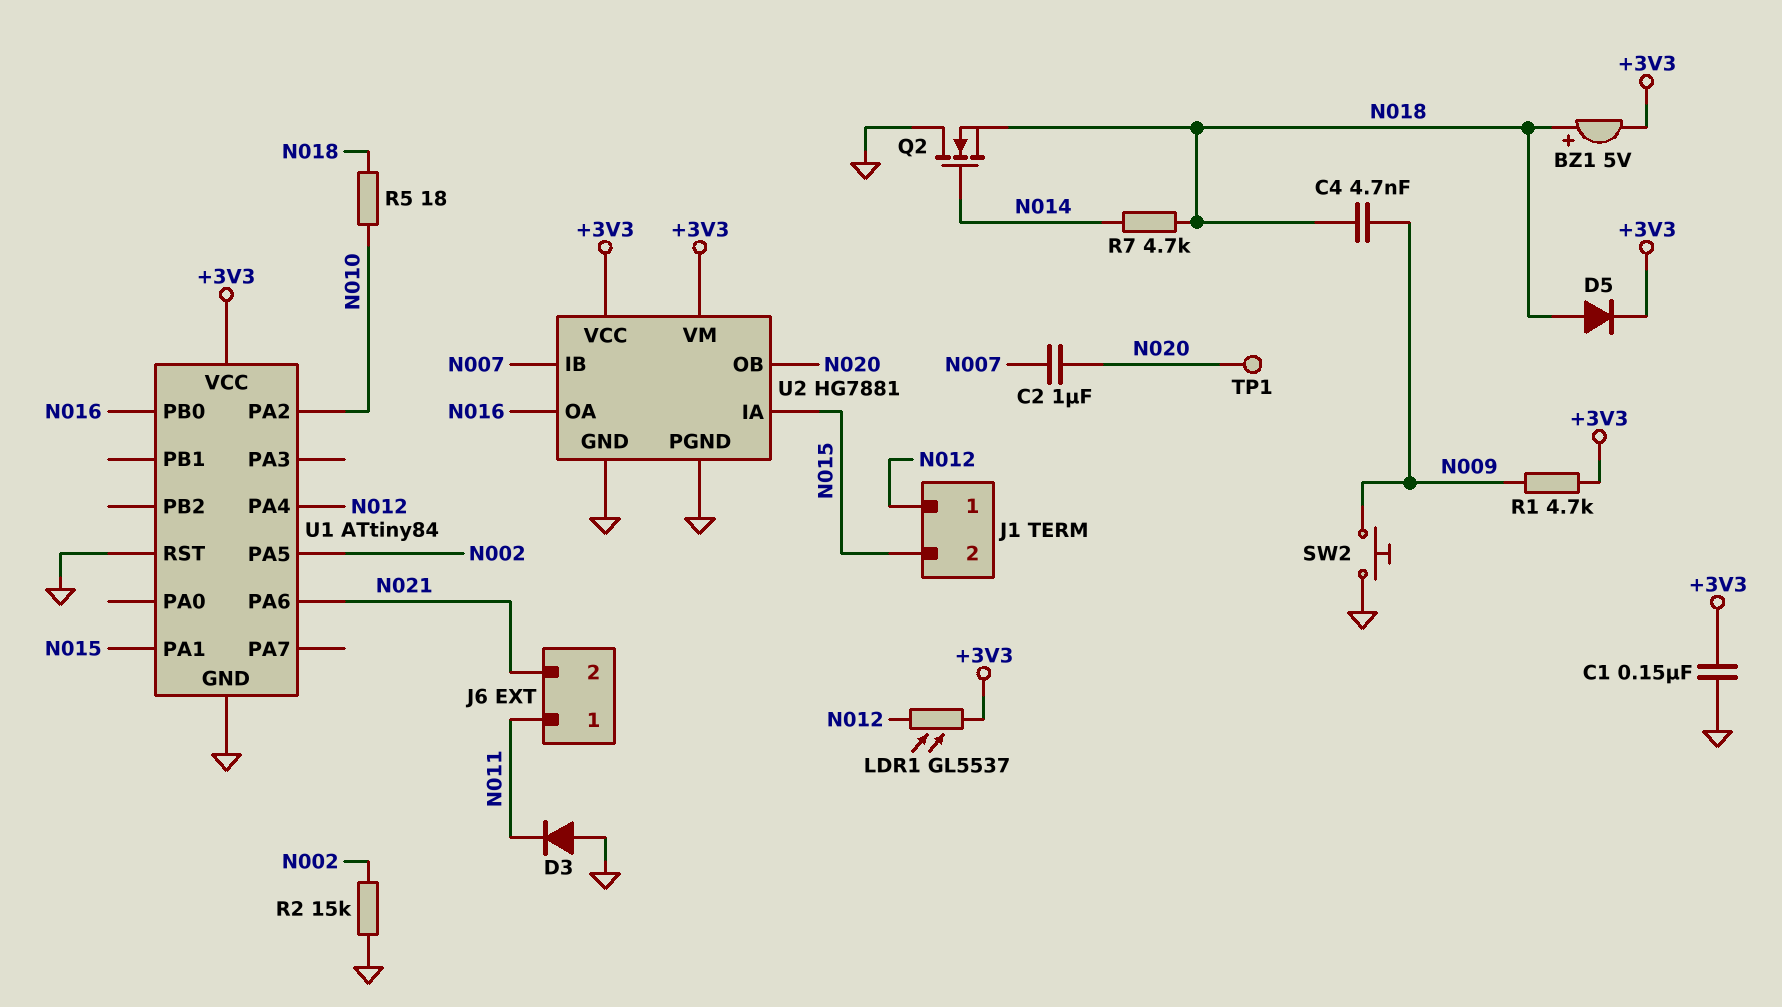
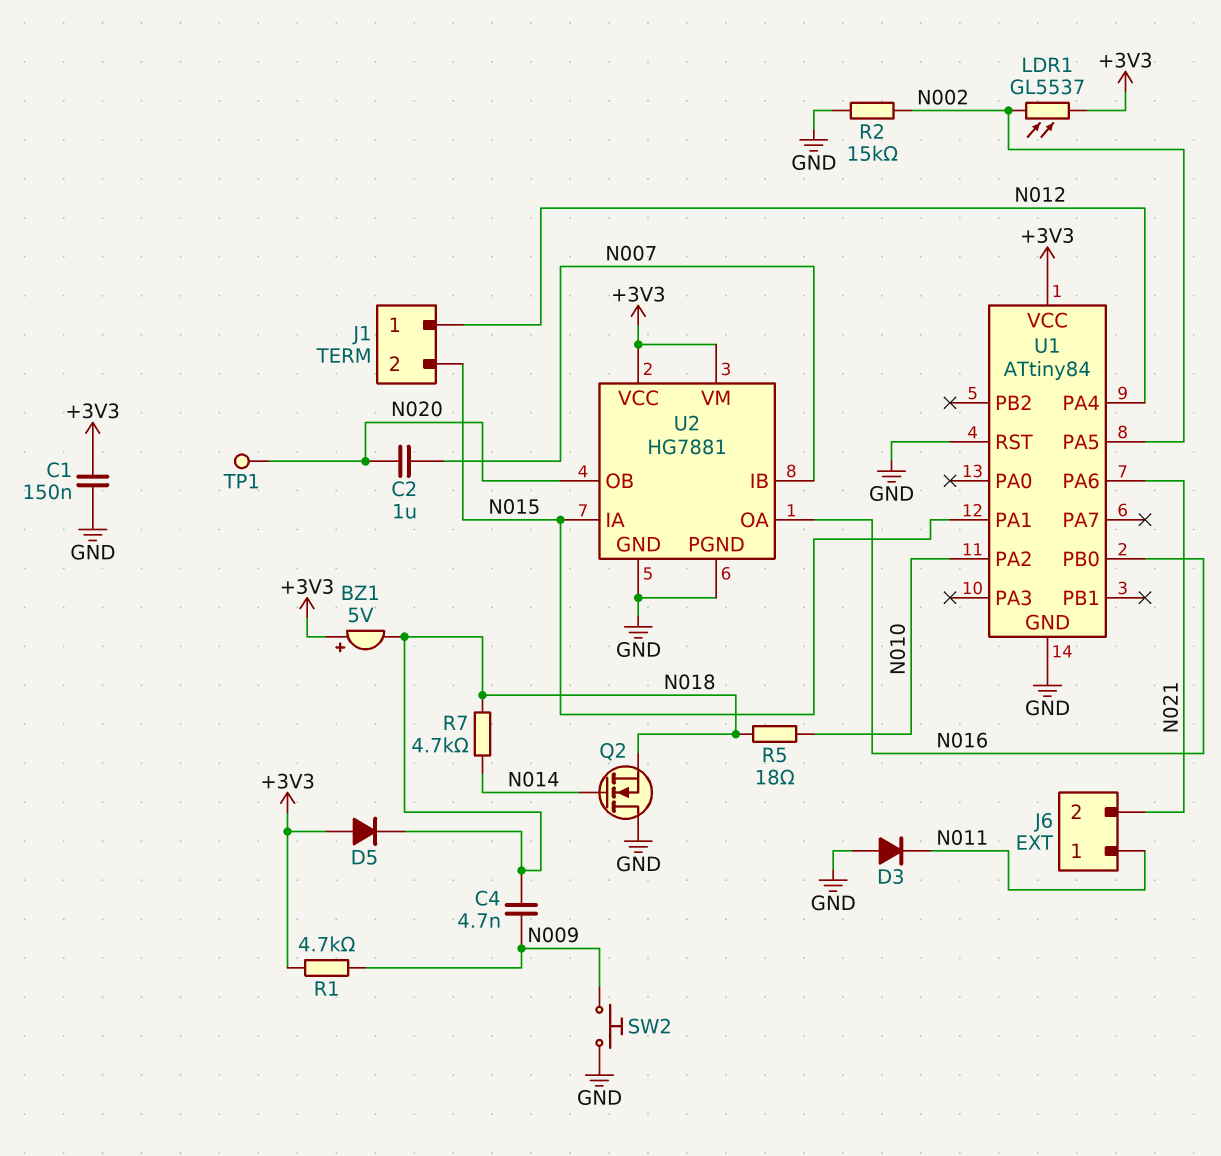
BZ1: buzzer 5V (plus N018, minus +3V3) -> buzzer 5V (plus +3V3, minus N018)
D5: diode (A N018, K +3V3) -> diode (A +3V3, K N018)
LDR1: GL5537 (+3V3, N012) -> GL5537 (+3V3, N002)

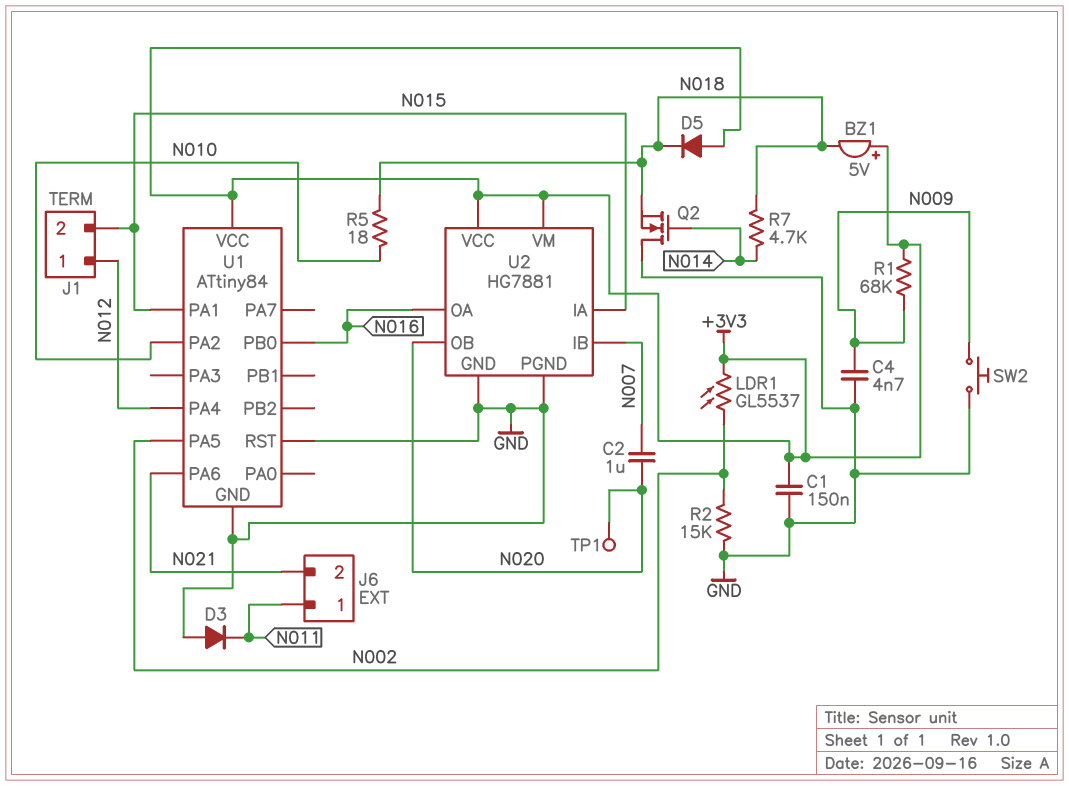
C4: 4.7nF (N009, N018) -> 4.7nF (GND, N009)
R1: 4.7k (+3V3, N009) -> 68k (+3V3, N009)

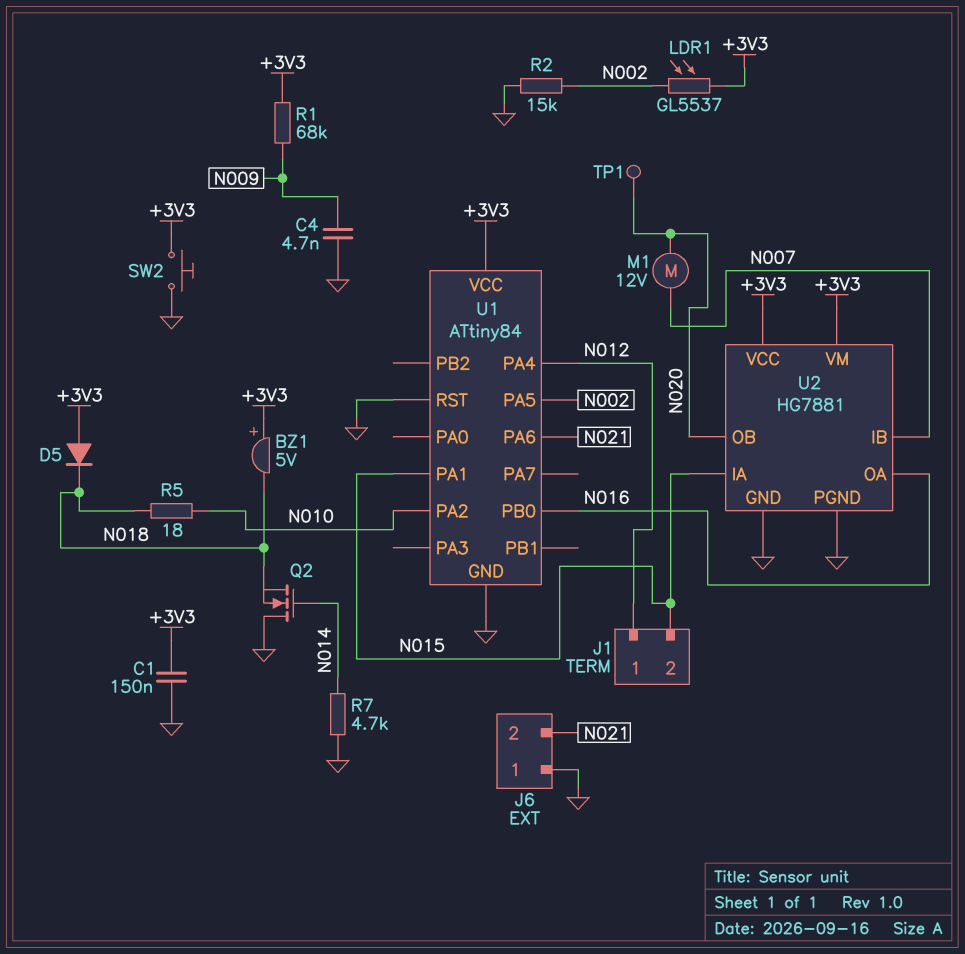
C2: 1uF (N007, N020) -> none
D3: diode (A GND, K N011) -> none
J6 pin 1: N011 -> GND
M1: none -> motor 12V (N007, N020)
R7: 4.7k (N014, N018) -> 4.7k (GND, N014)
SW2: button (GND, N009) -> button (+3V3, GND)

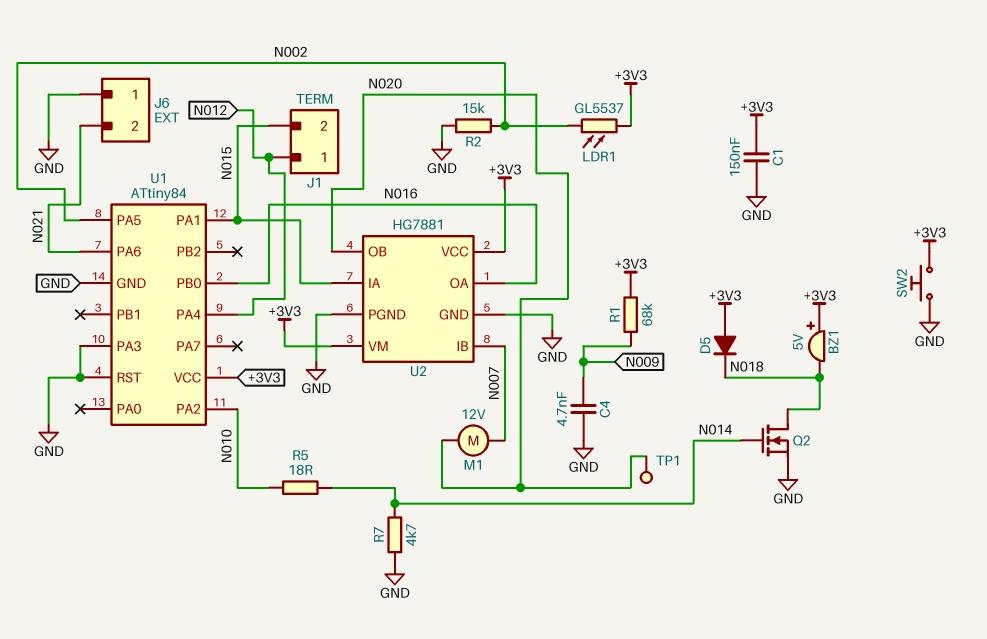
Q2: NMOS (G N014, D GND, S N018) -> NMOS (G N014, D N018, S GND)
R5: 18 (N010, N018) -> 18 (N010, N014)
U1 pin PA3: none -> GND

